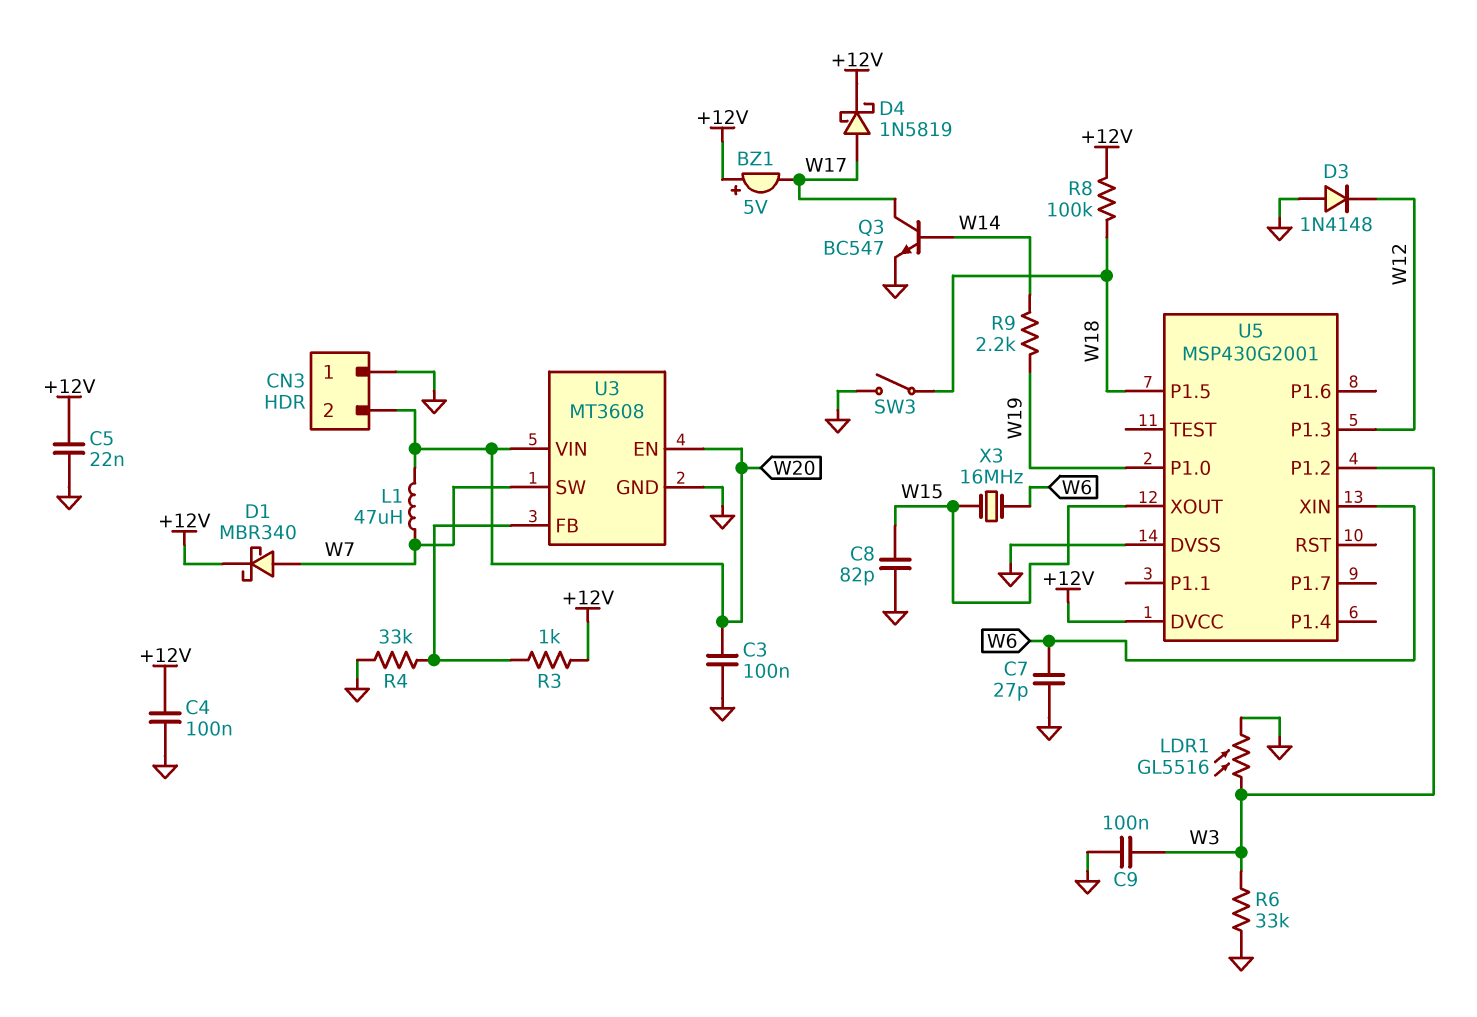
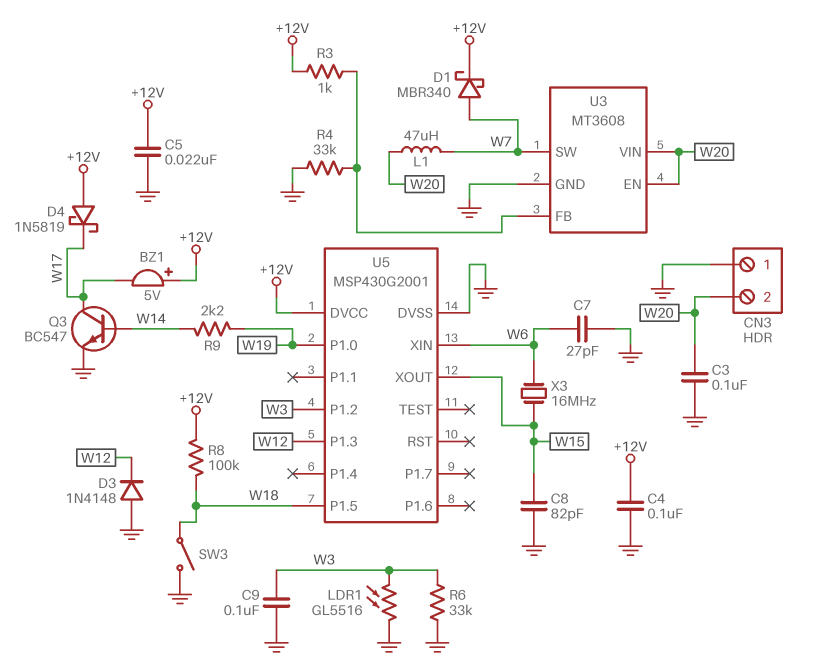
D4: schottky 1N5819 (A W17, K +12V) -> schottky 1N5819 (A +12V, K W17)

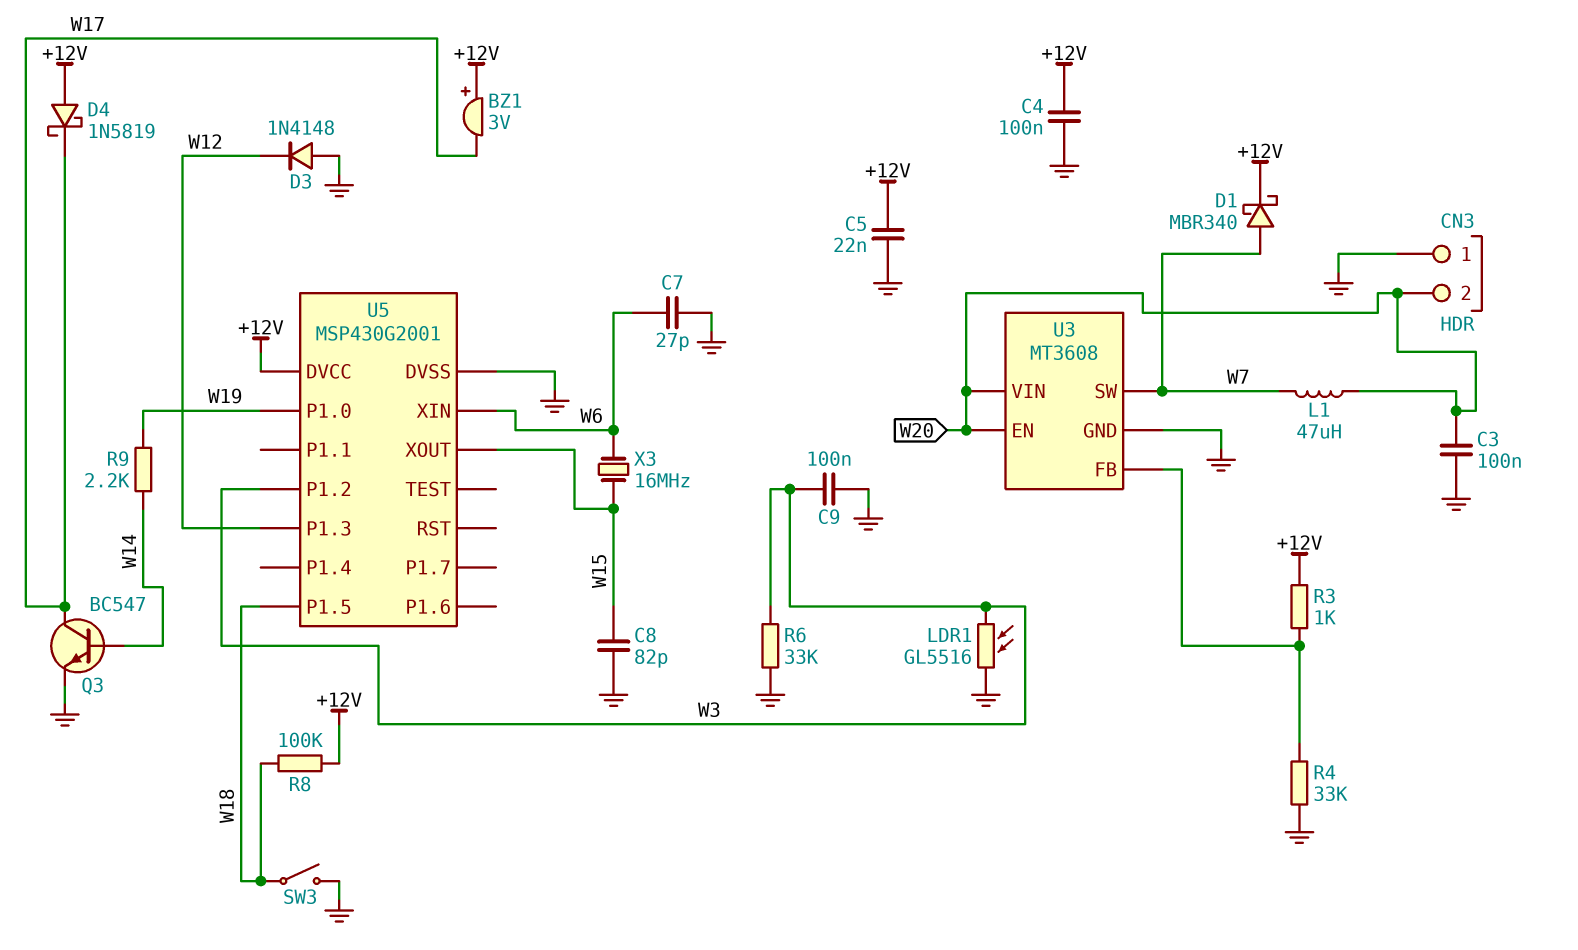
BZ1: buzzer 5V (plus +12V, minus W17) -> buzzer 3V (plus +12V, minus W17)

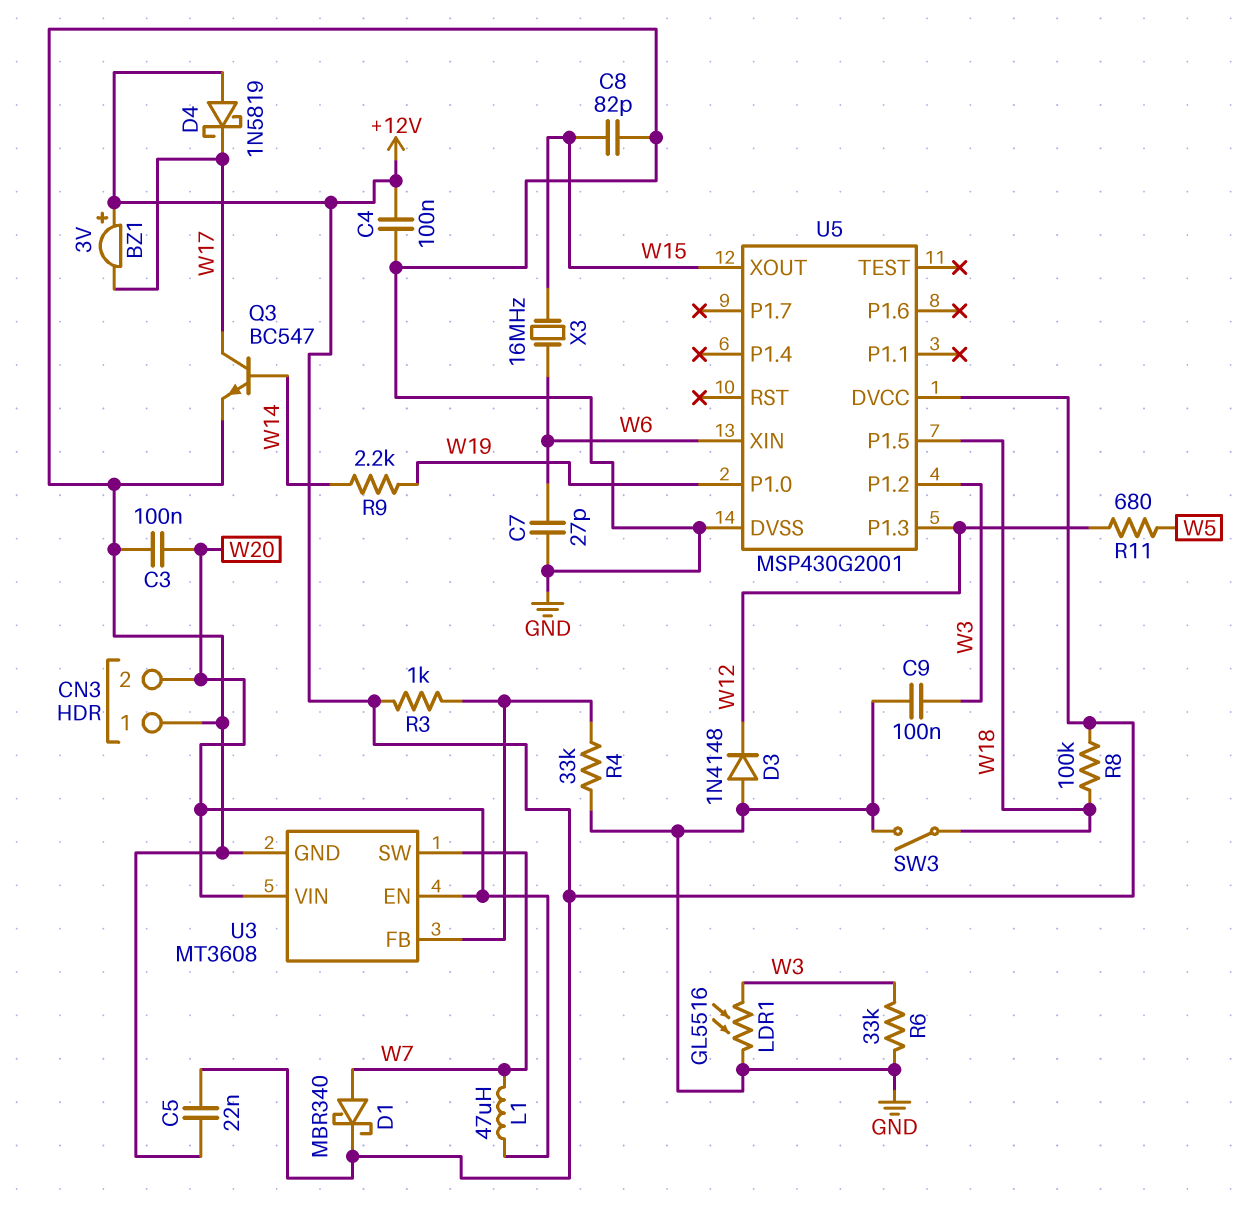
R11: none -> 680 (W5, W12)

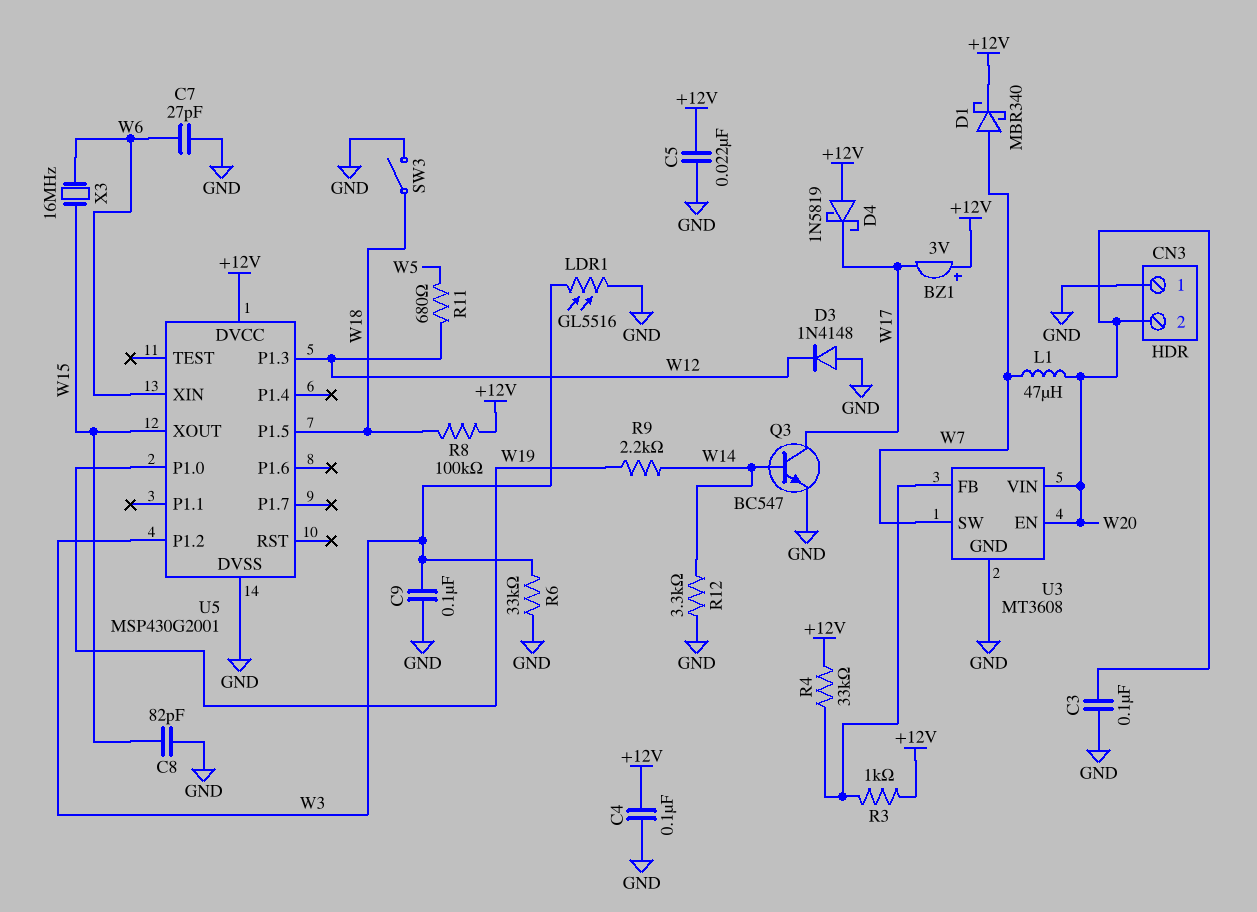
R4: 33k (GND, U3/FB) -> 33k (+12V, U3/FB)
R12: none -> 3.3k (GND, W14)

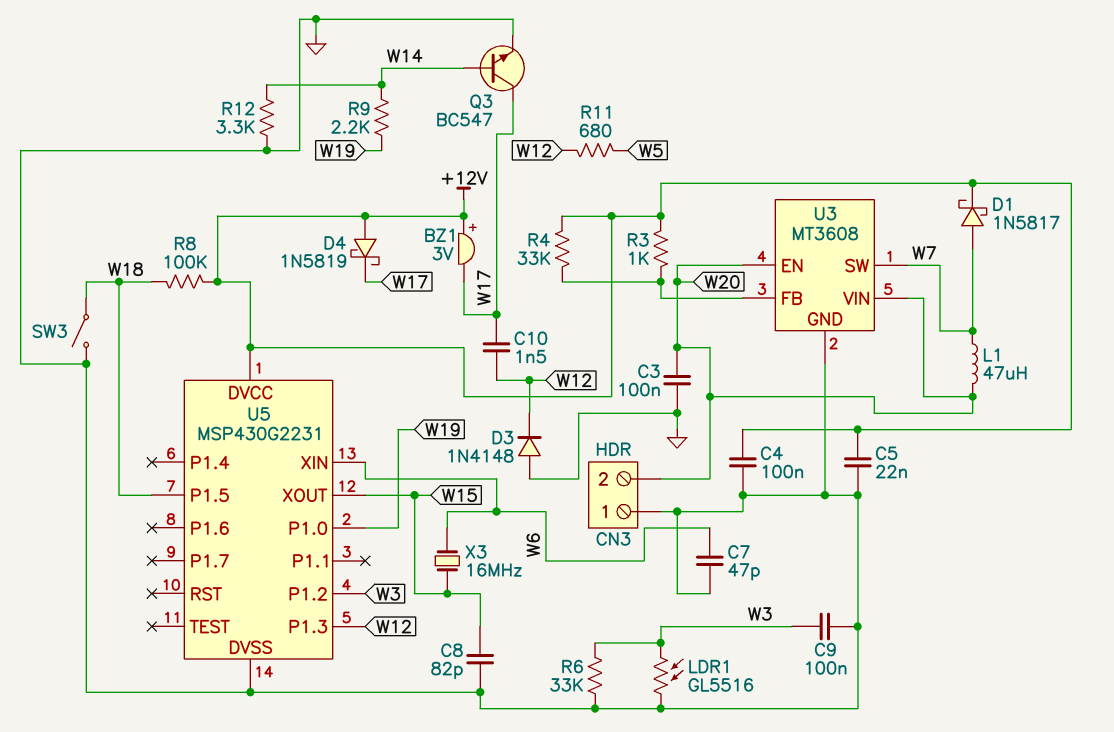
C7: 27pF (GND, W6) -> 47pF (GND, W6)
C10: none -> 1.5nF (W12, W17)
D1: schottky MBR340 (A W7, K +12V) -> schottky 1N5817 (A W7, K +12V)
U5: MSP430G2001 -> MSP430G2231

